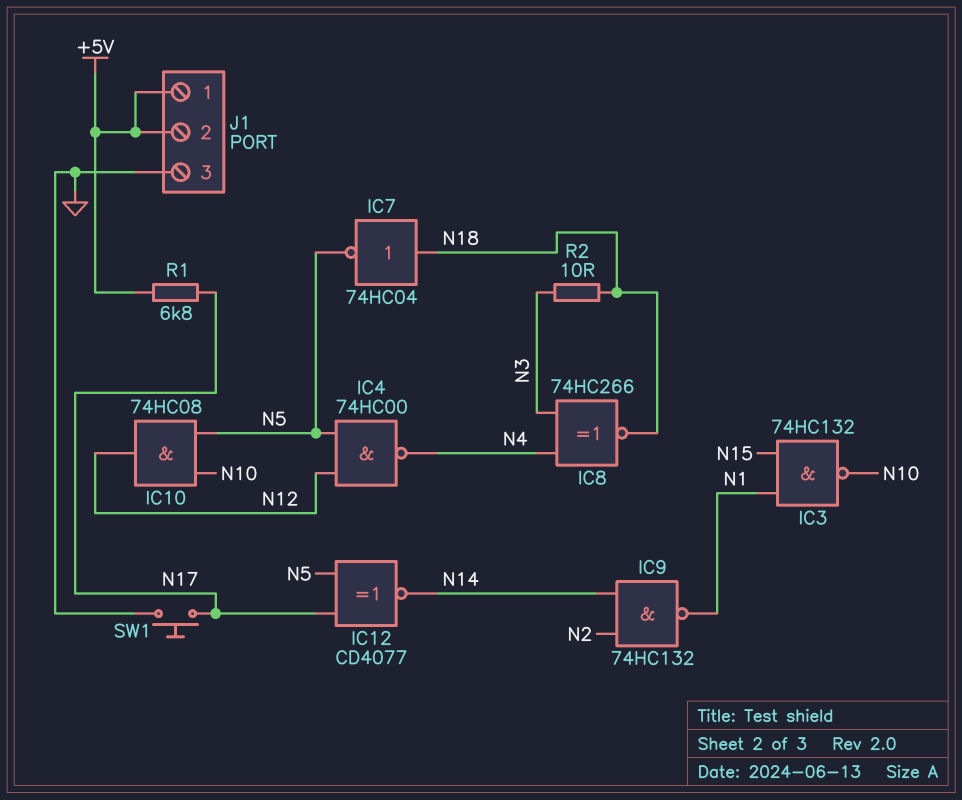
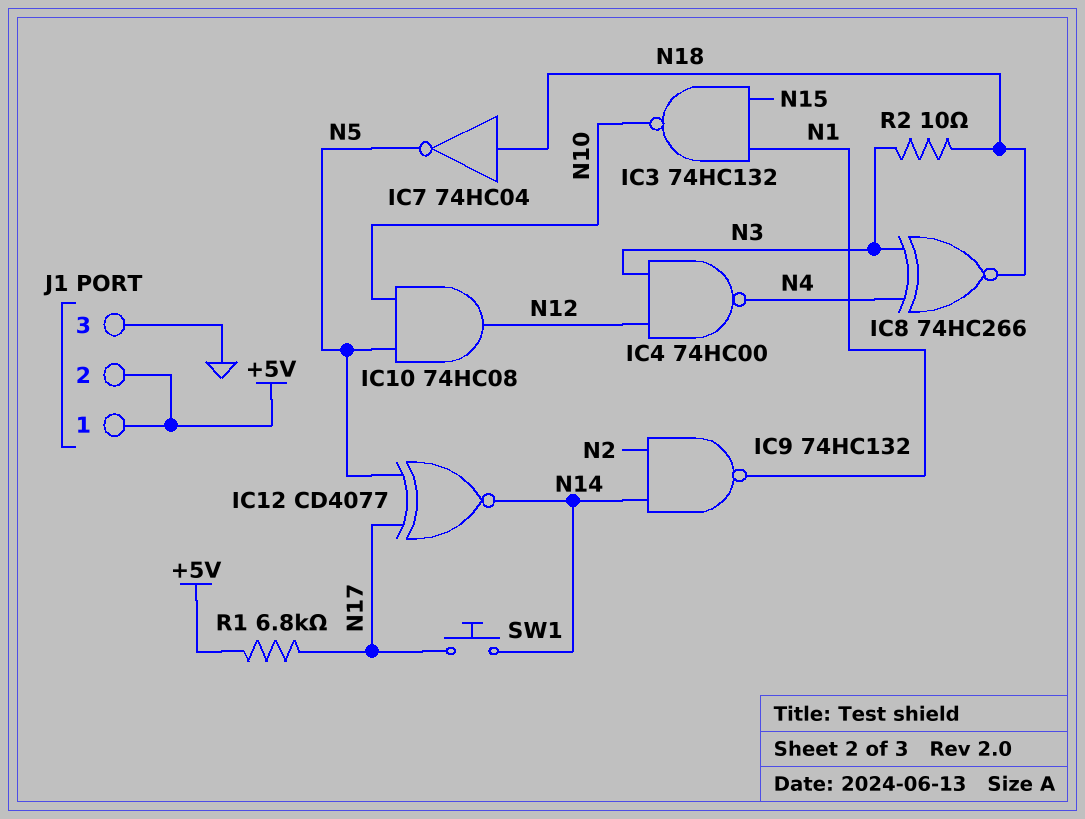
IC4: NAND 74HC00 (in N5, in N12, out N4) -> NAND 74HC00 (in N3, in N12, out N4)
SW1: button (GND, N17) -> button (N14, N17)

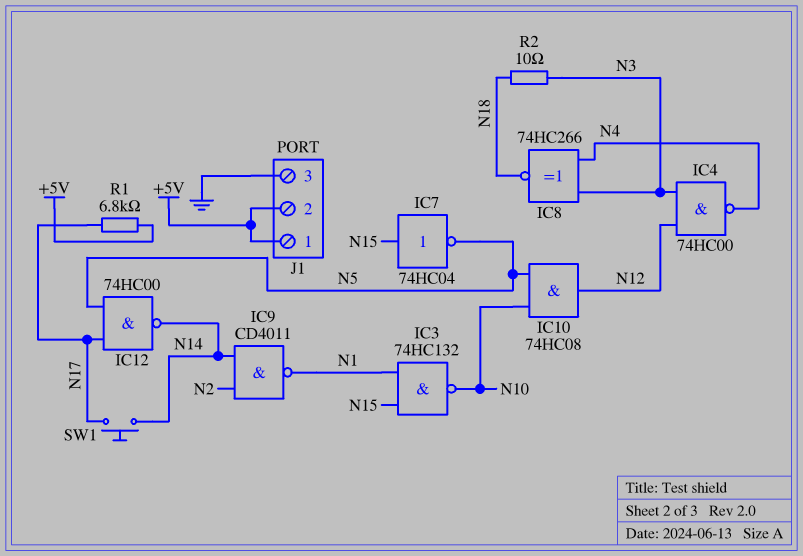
IC7: NOT 74HC04 (in N18, out N5) -> NOT 74HC04 (in N15, out N5)
IC9: NAND 74HC132 (in N2, in N14, out N1) -> NAND CD4011 (in N2, in N14, out N1)
IC12: XNOR CD4077 (in N5, in N17, out N14) -> NAND 74HC00 (in N5, in N17, out N14)

